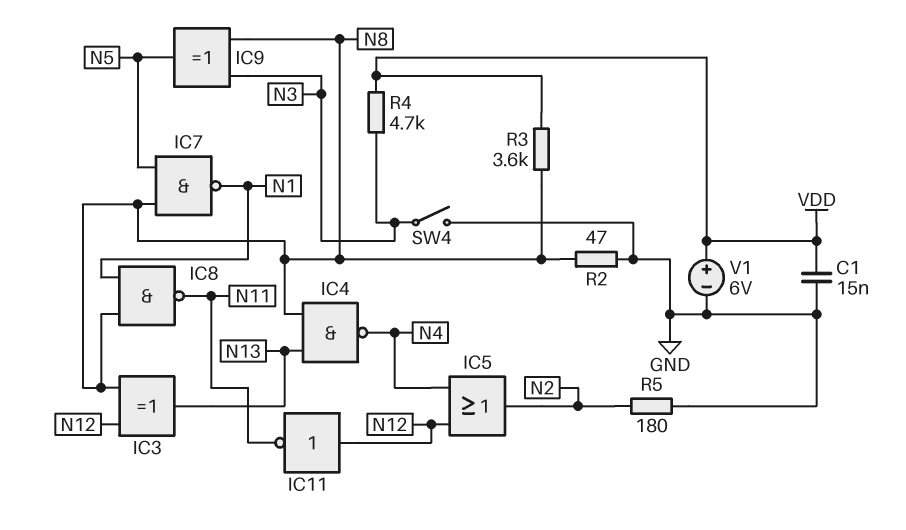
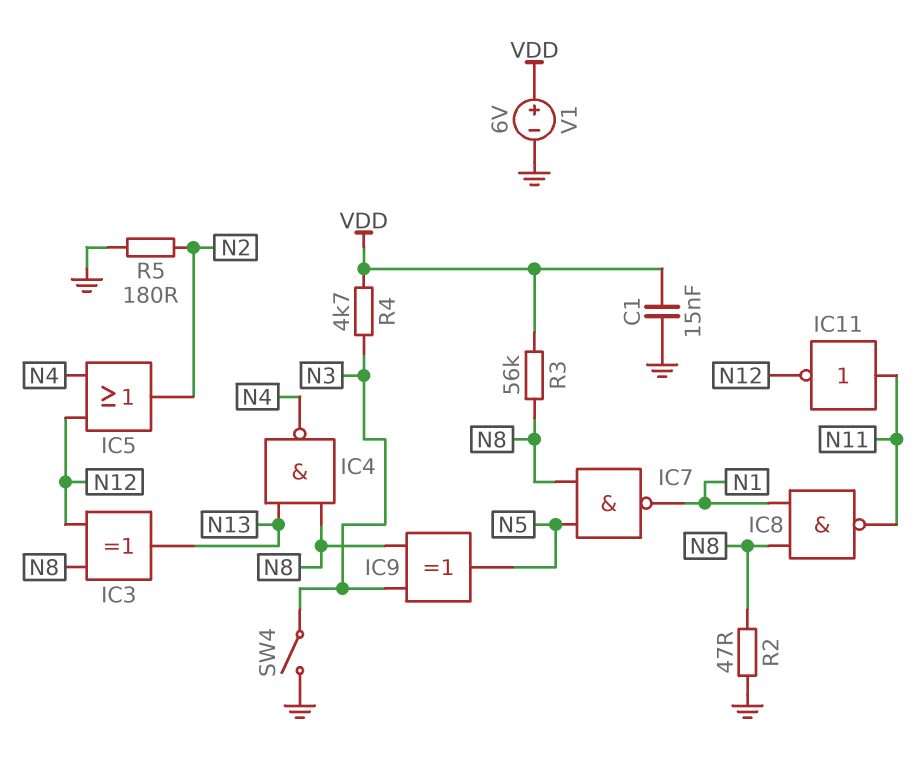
IC11: NOT (in N12, out N11) -> NOT (in N11, out N12)
R3: 3.6k (N8, VDD) -> 56k (N8, VDD)

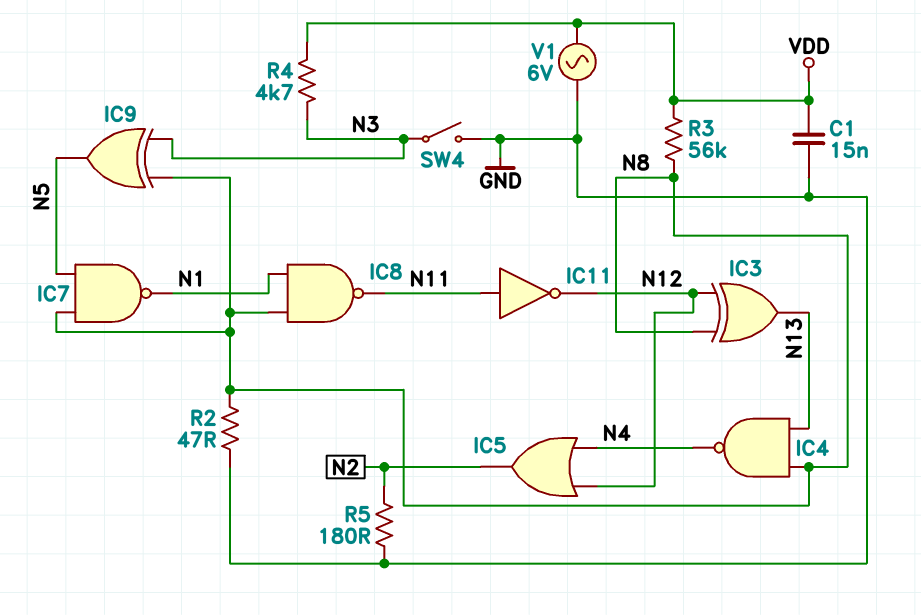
V1: 6V (plus VDD, minus GND) -> AC 6V (GND, VDD)

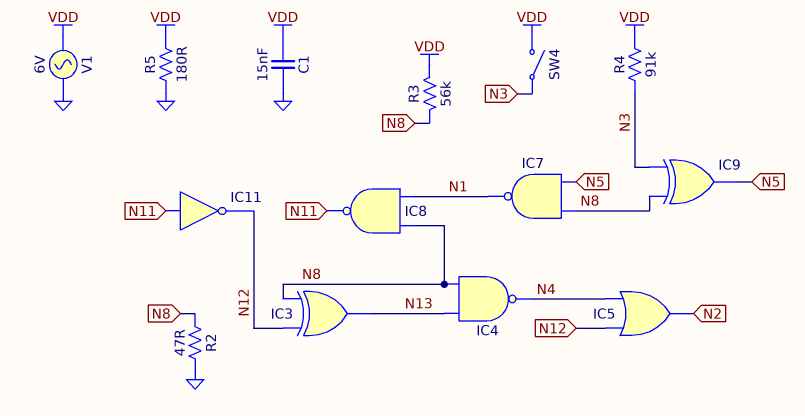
R4: 4.7k (N3, VDD) -> 91k (N3, VDD)
R5: 180 (GND, N2) -> 180 (GND, VDD)
SW4: switch (GND, N3) -> switch (N3, VDD)

